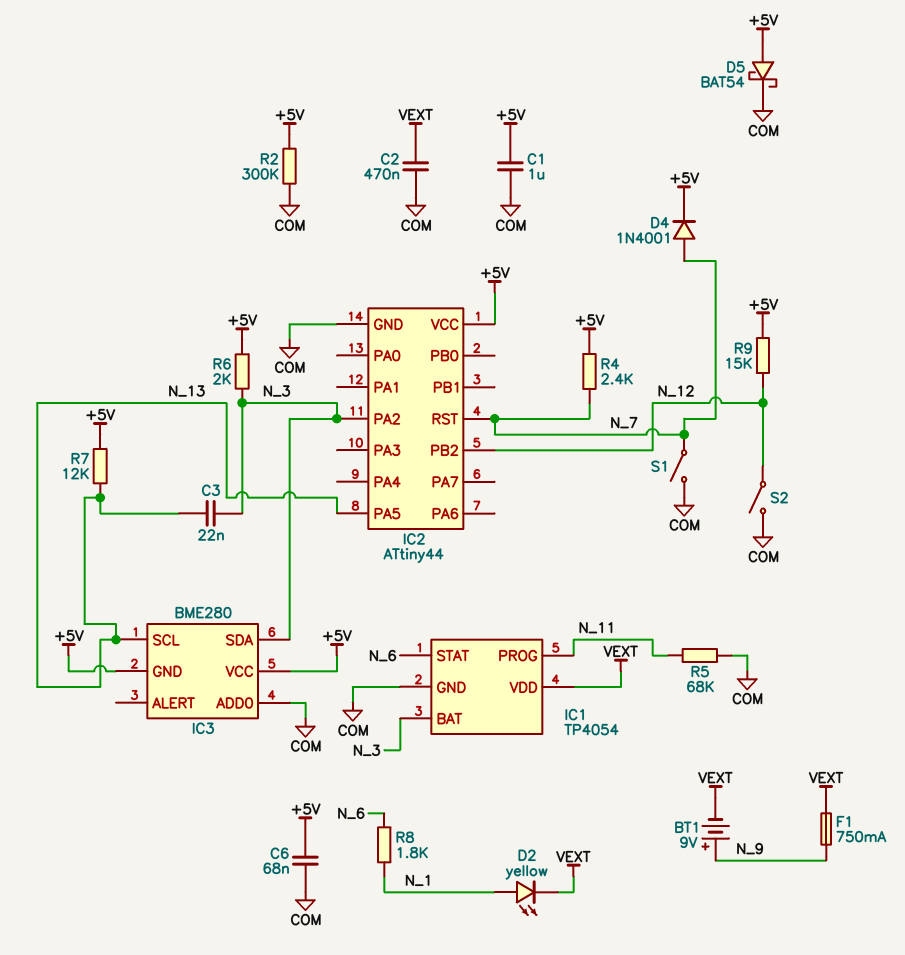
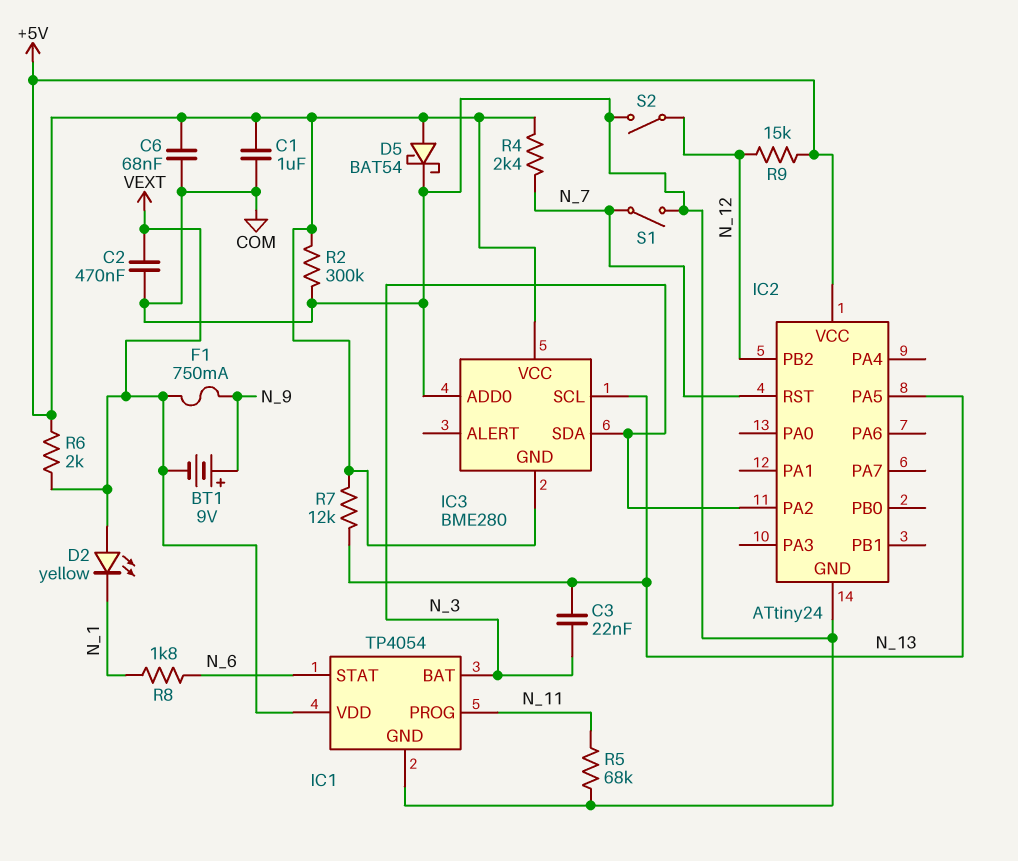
D2: LED yellow (A N_1, K VEXT) -> LED yellow (A VEXT, K N_1)
D4: diode 1N4001 (A N_7, K +5V) -> none
IC2: ATtiny44 -> ATtiny24
R6: 2k (+5V, N_3) -> 2k (+5V, VEXT)

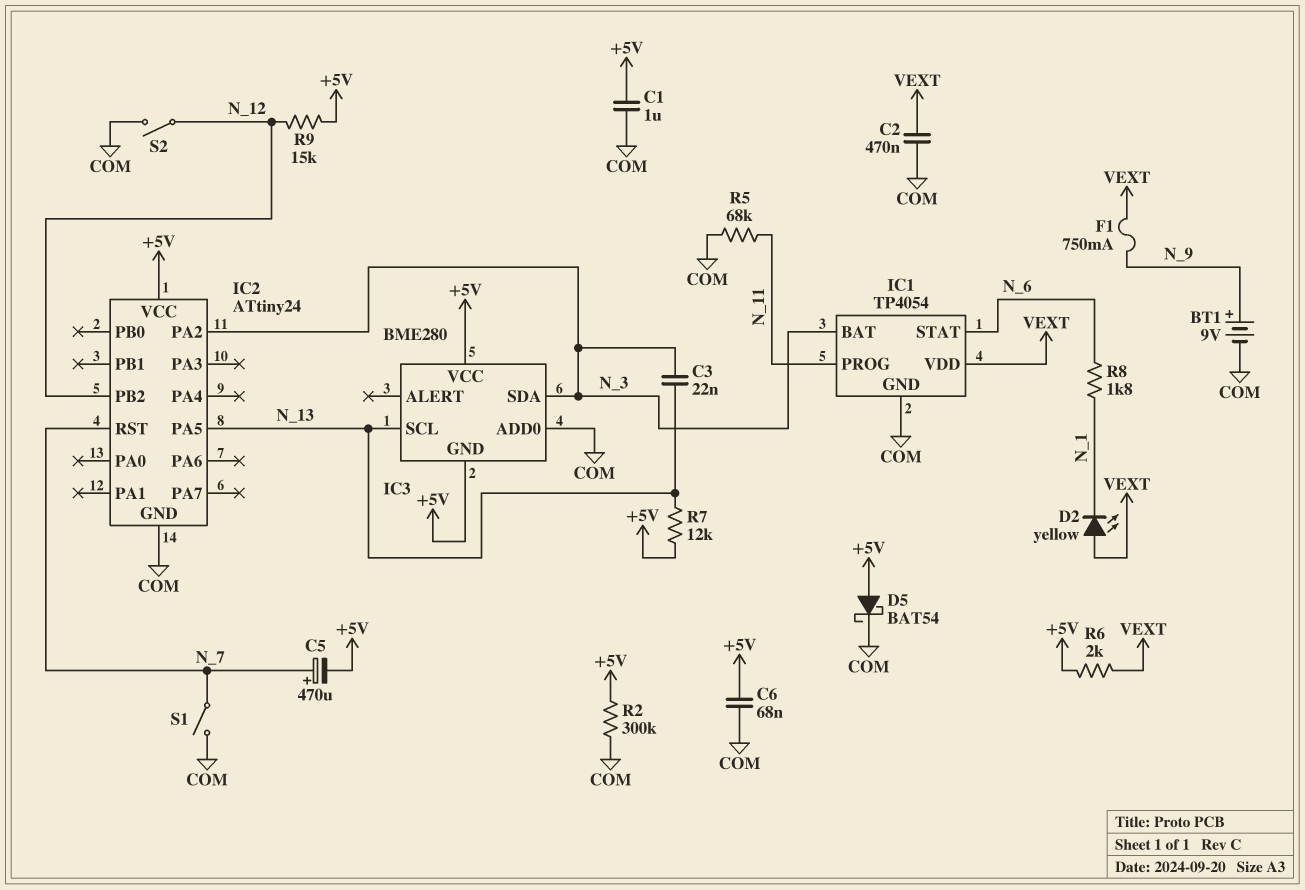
BT1: 9V (plus N_9, minus VEXT) -> 9V (plus N_9, minus COM)
C5: none -> 470uF (plus N_7, minus +5V)
R4: 2.4k (+5V, N_7) -> none

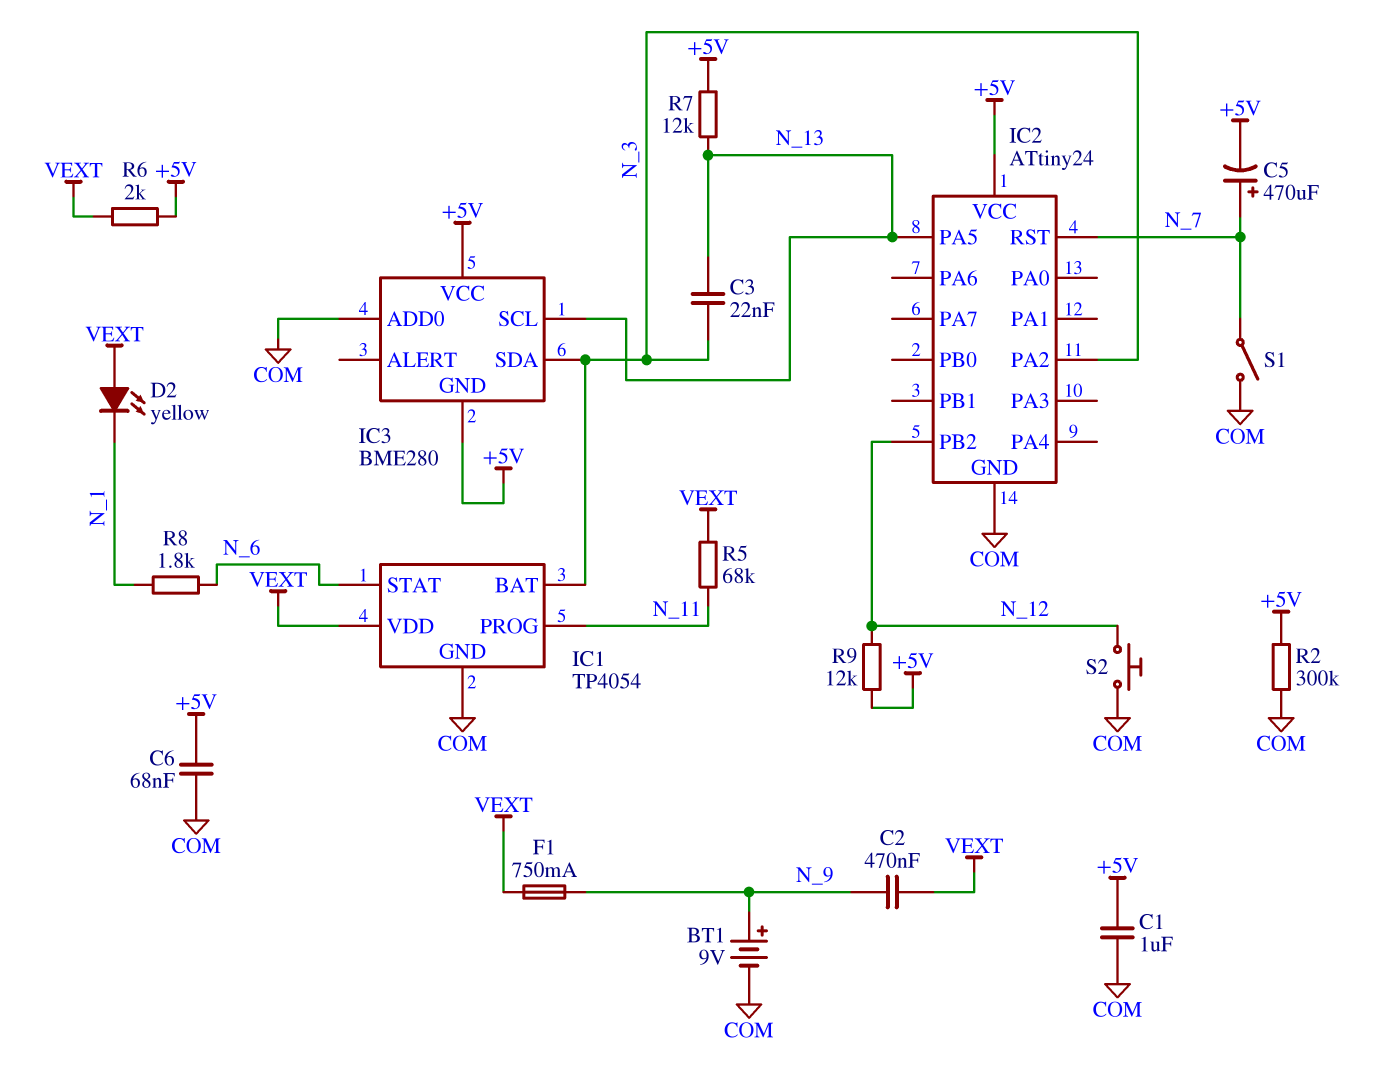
C2: 470nF (COM, VEXT) -> 470nF (N_9, VEXT)
D5: schottky BAT54 (A +5V, K COM) -> none
R5: 68k (COM, N_11) -> 68k (N_11, VEXT)
R9: 15k (+5V, N_12) -> 12k (+5V, N_12)
S2: switch (COM, N_12) -> button (COM, N_12)

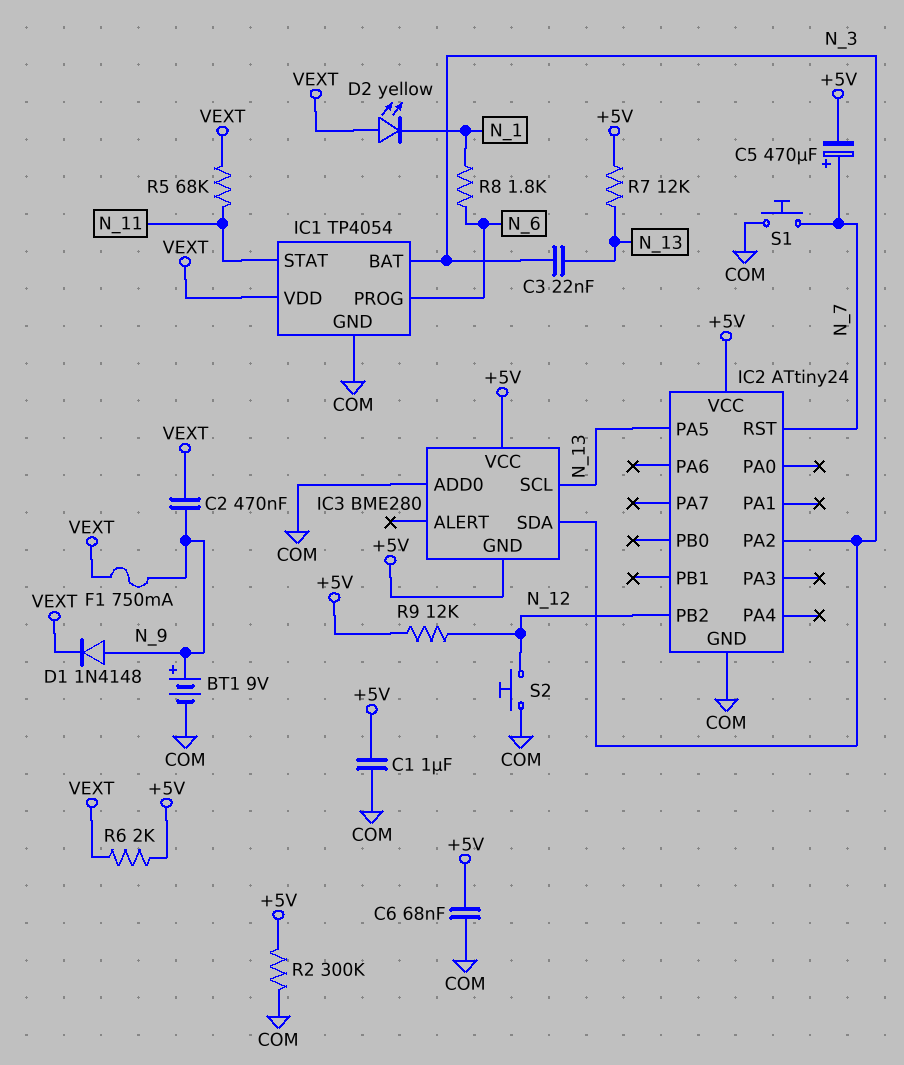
D1: none -> diode 1N4148 (A N_9, K VEXT)
IC1 pin PROG: N_11 -> N_6
IC1 pin STAT: N_6 -> N_11
S1: switch (COM, N_7) -> button (COM, N_7)

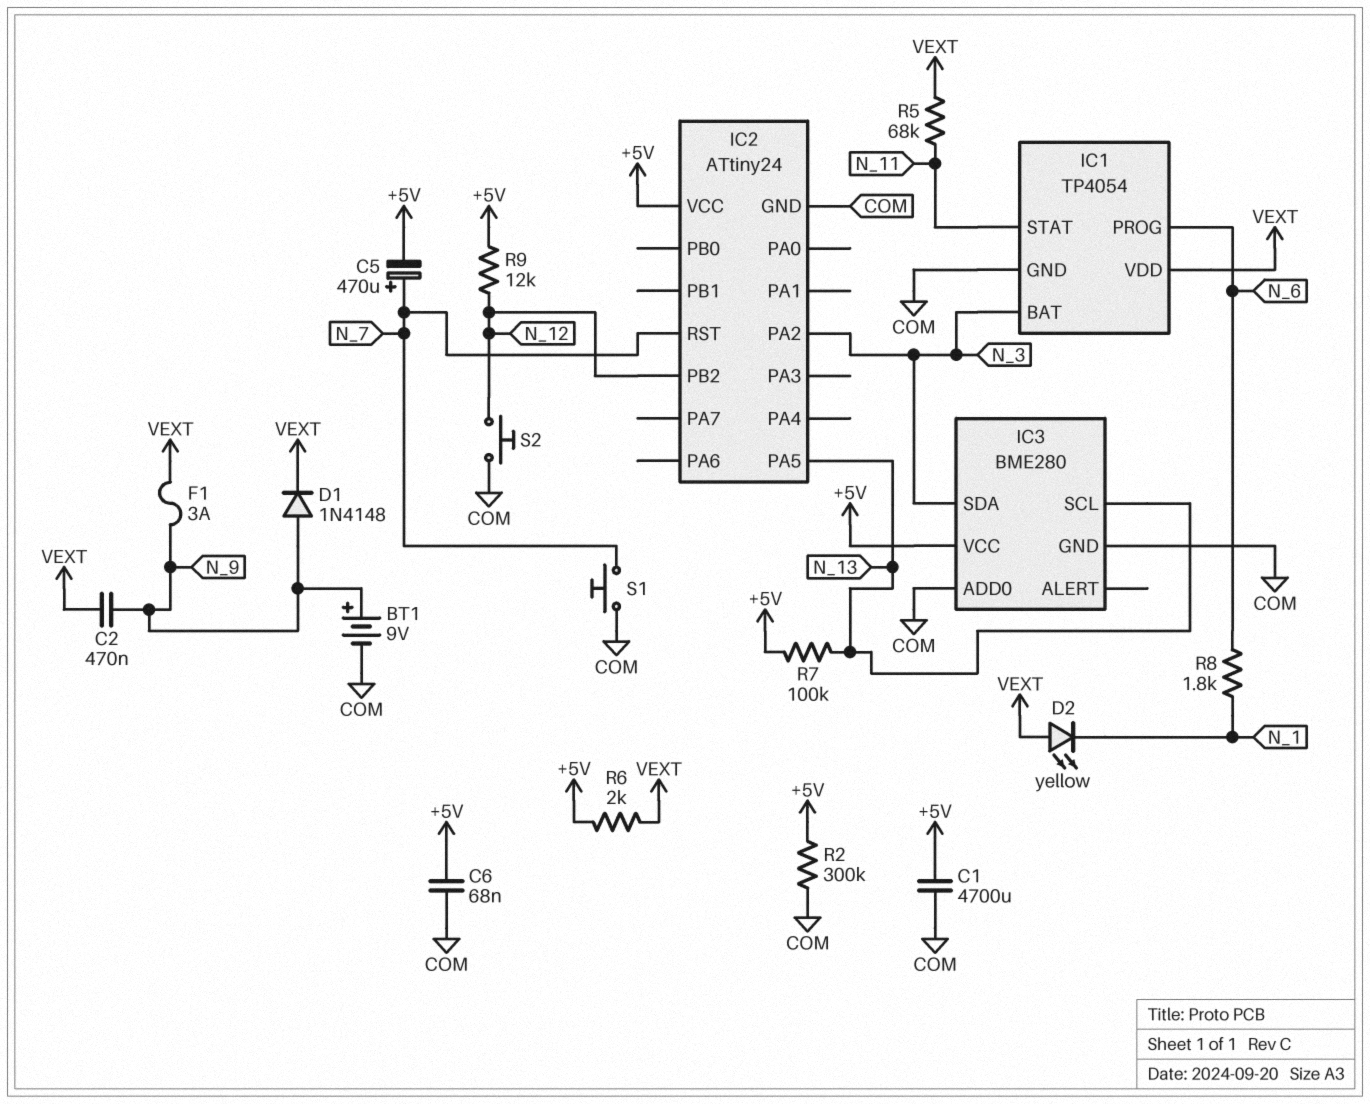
C1: 1uF (+5V, COM) -> 4700uF (+5V, COM)
C3: 22nF (N_3, N_13) -> none
F1: 750mA (N_9, VEXT) -> 3A (N_9, VEXT)
IC3 pin GND: +5V -> COM
R7: 12k (+5V, N_13) -> 100k (+5V, N_13)

